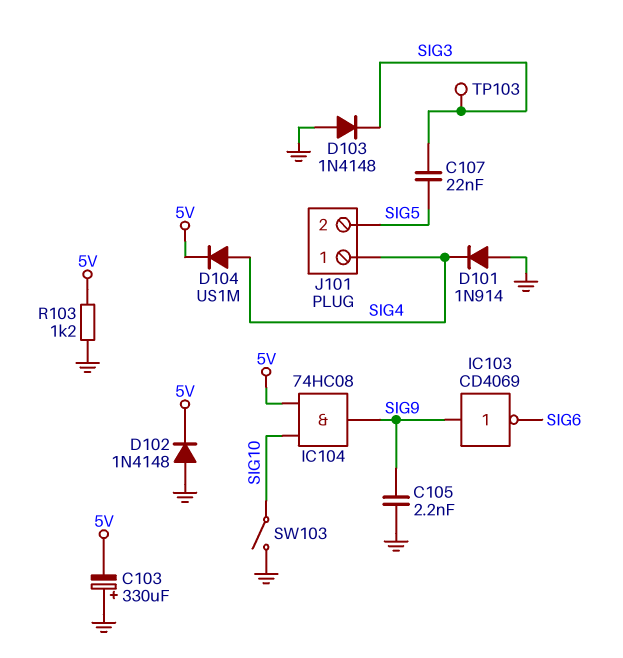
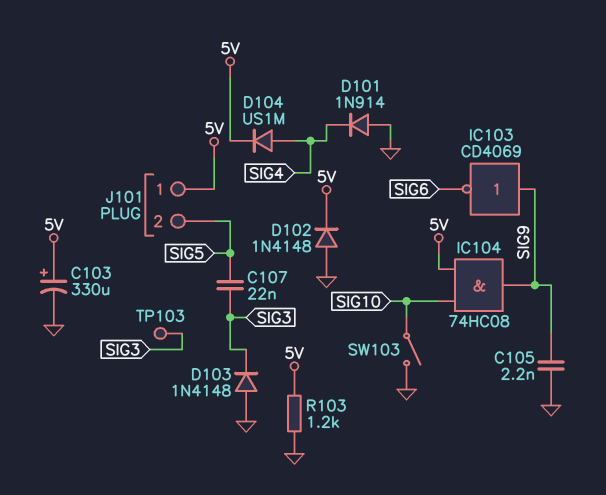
C103: 330uF (plus GND, minus 5V) -> 330uF (plus 5V, minus GND)
J101 pin 1: SIG4 -> 5V

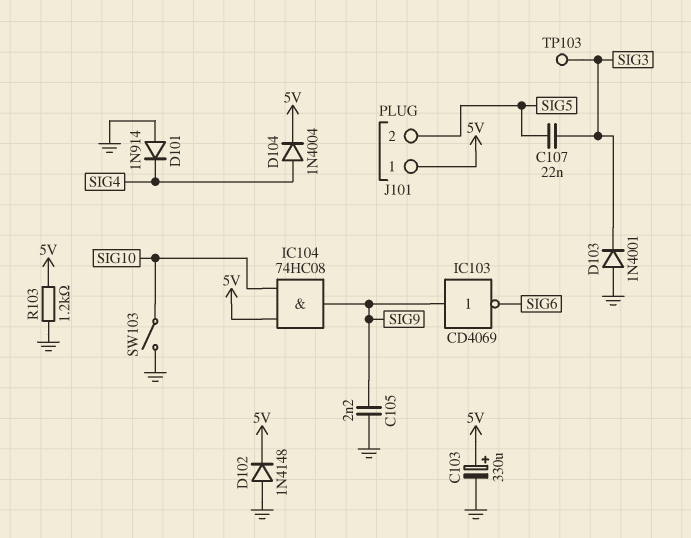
D103: diode 1N4148 (A GND, K SIG3) -> diode 1N4001 (A GND, K SIG3)
D104: diode US1M (A SIG4, K 5V) -> diode 1N4004 (A SIG4, K 5V)

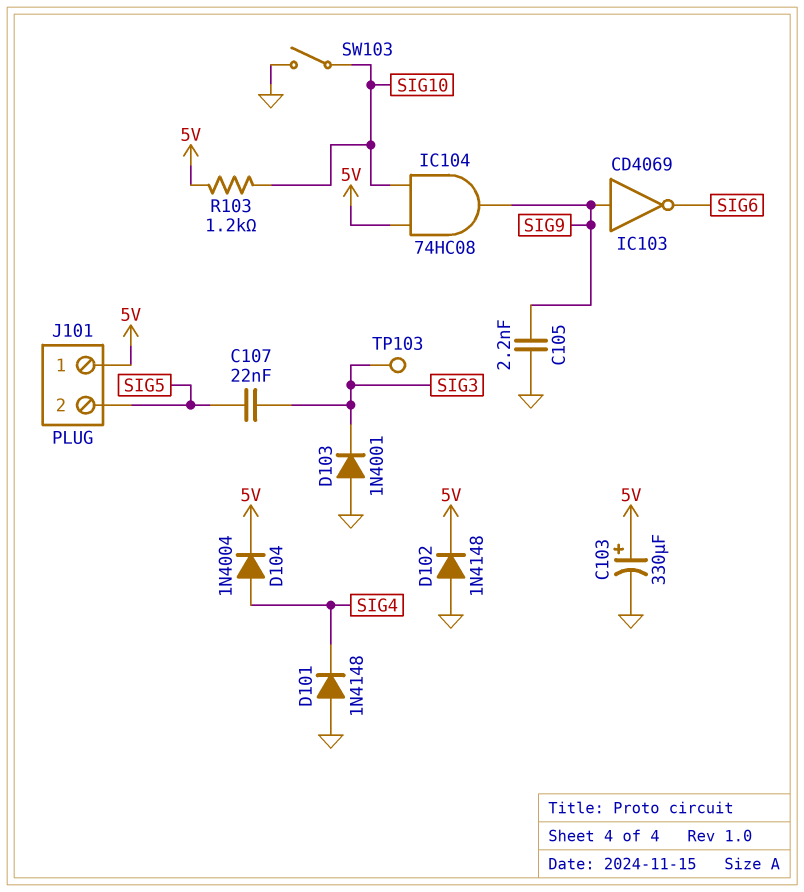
D101: diode 1N914 (A GND, K SIG4) -> diode 1N4148 (A GND, K SIG4)
R103: 1.2k (5V, GND) -> 1.2k (5V, SIG10)

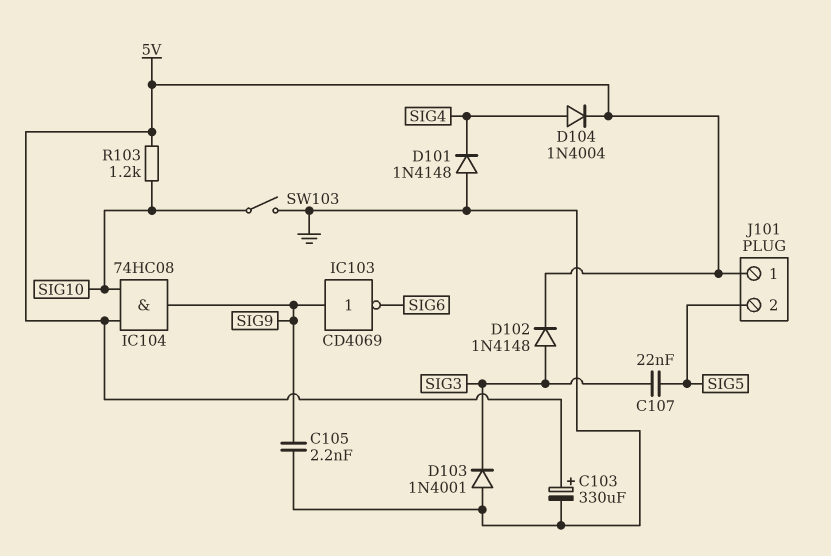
D102: diode 1N4148 (A GND, K 5V) -> diode 1N4148 (A SIG3, K 5V)
TP103: test point (SIG3) -> none

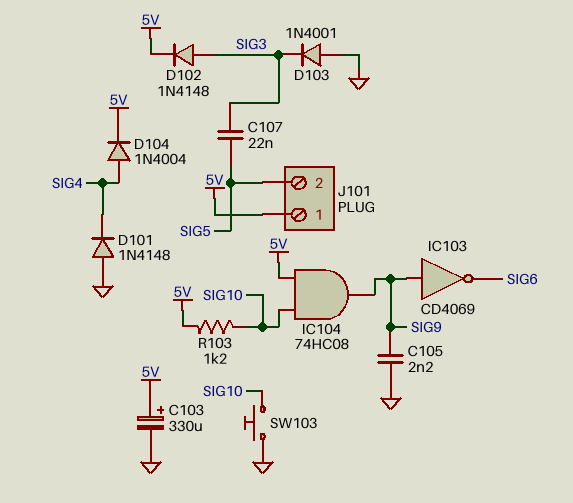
SW103: switch (GND, SIG10) -> button (GND, SIG10)

